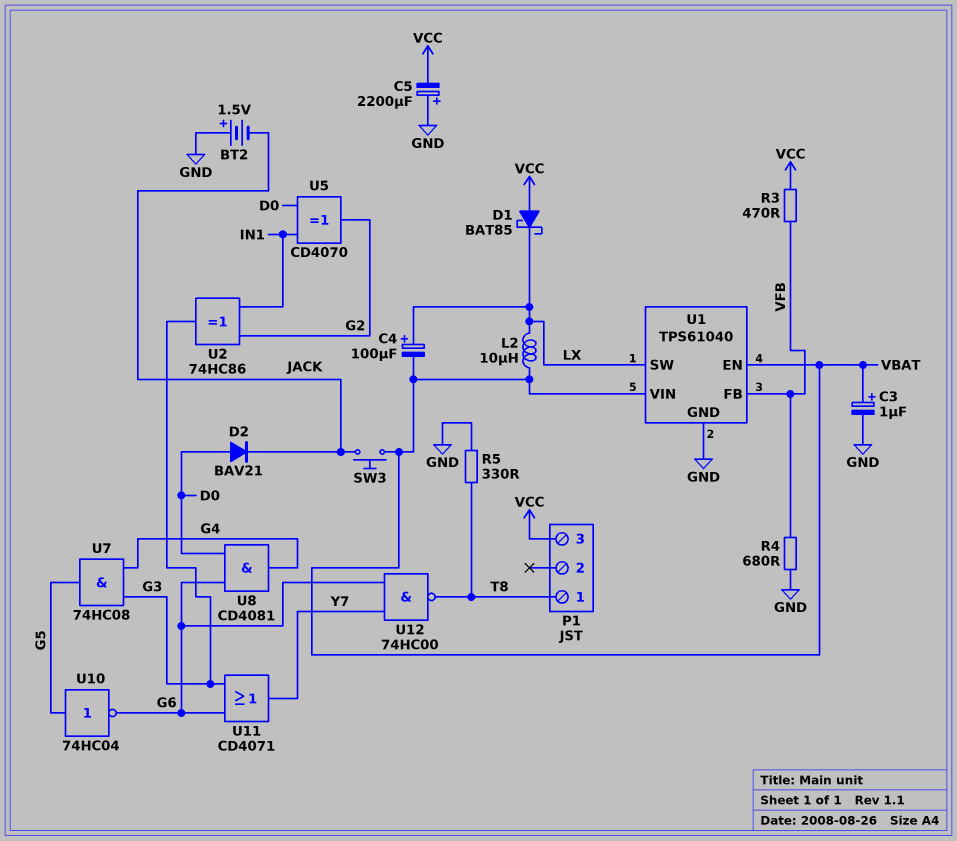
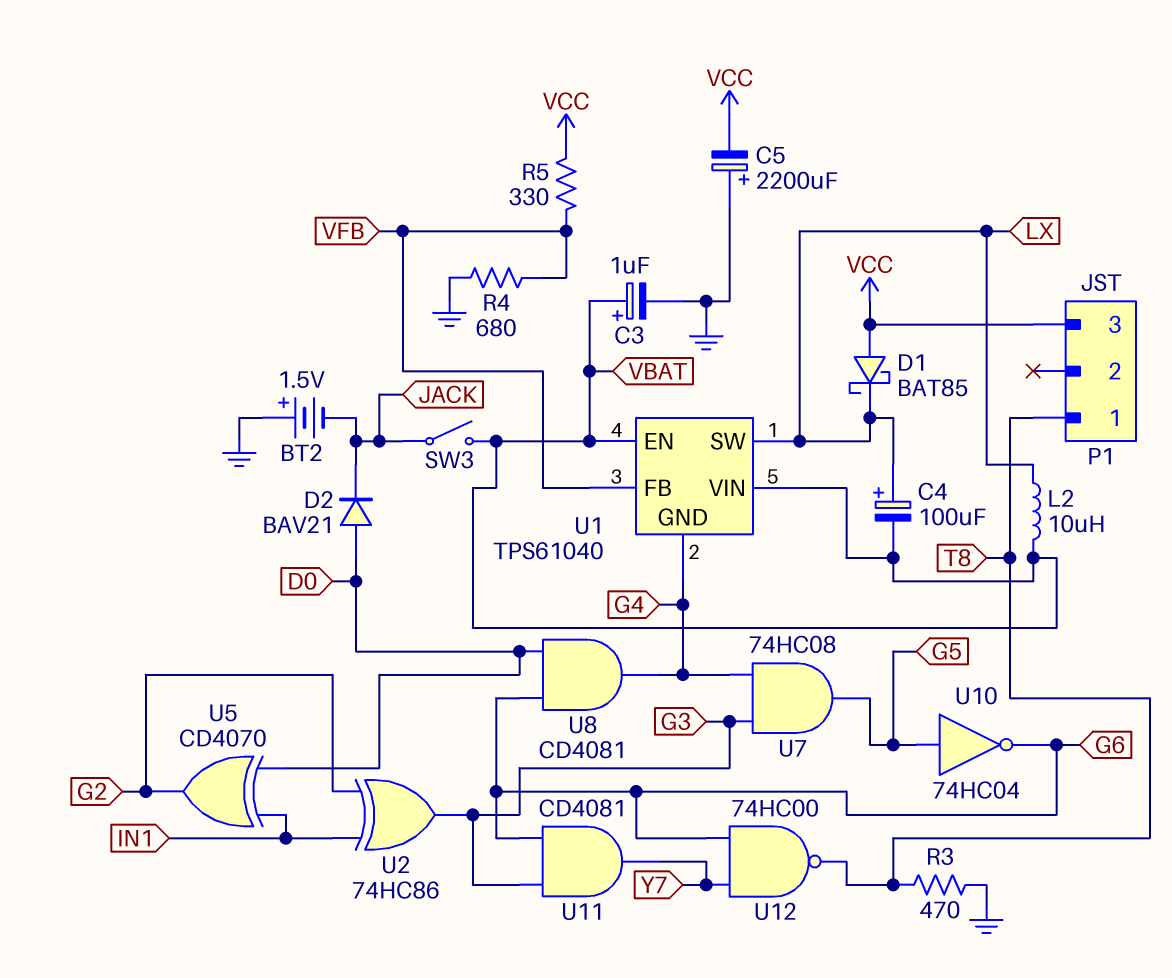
R3: 470 (VCC, VFB) -> 470 (GND, T8)
R5: 330 (GND, T8) -> 330 (VCC, VFB)
SW3: button (JACK, VBAT) -> switch (JACK, VBAT)
U1 pin GND: GND -> G4
U11: OR CD4071 (in G3, in G6, out Y7) -> AND CD4081 (in G3, in G6, out Y7)

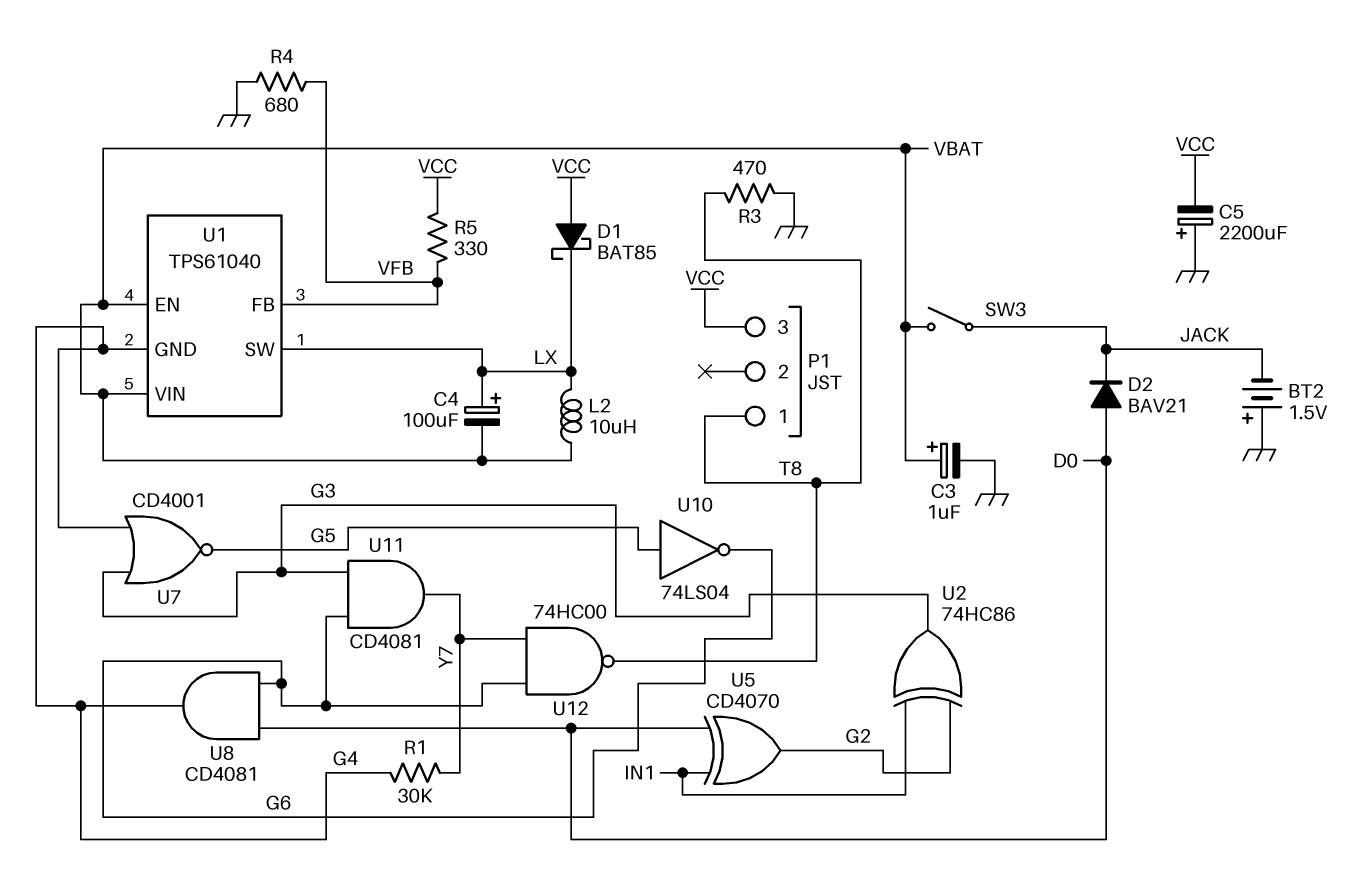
R1: none -> 30k (G4, Y7)
U7: AND 74HC08 (in G3, in G4, out G5) -> NOR CD4001 (in G3, in G4, out G5)
U10: NOT 74HC04 (in G5, out G6) -> NOT 74LS04 (in G5, out G6)

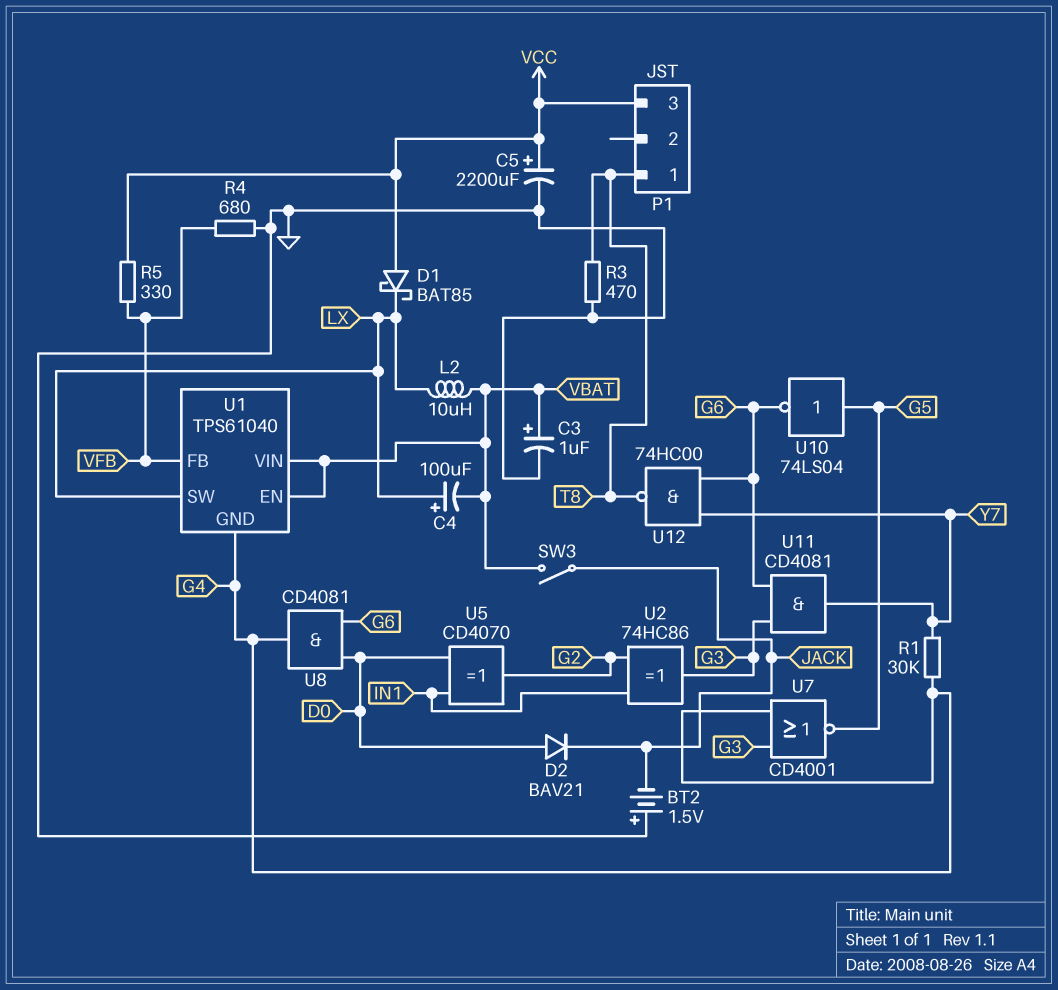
C5: 2200uF (plus GND, minus VCC) -> 2200uF (plus VCC, minus GND)

